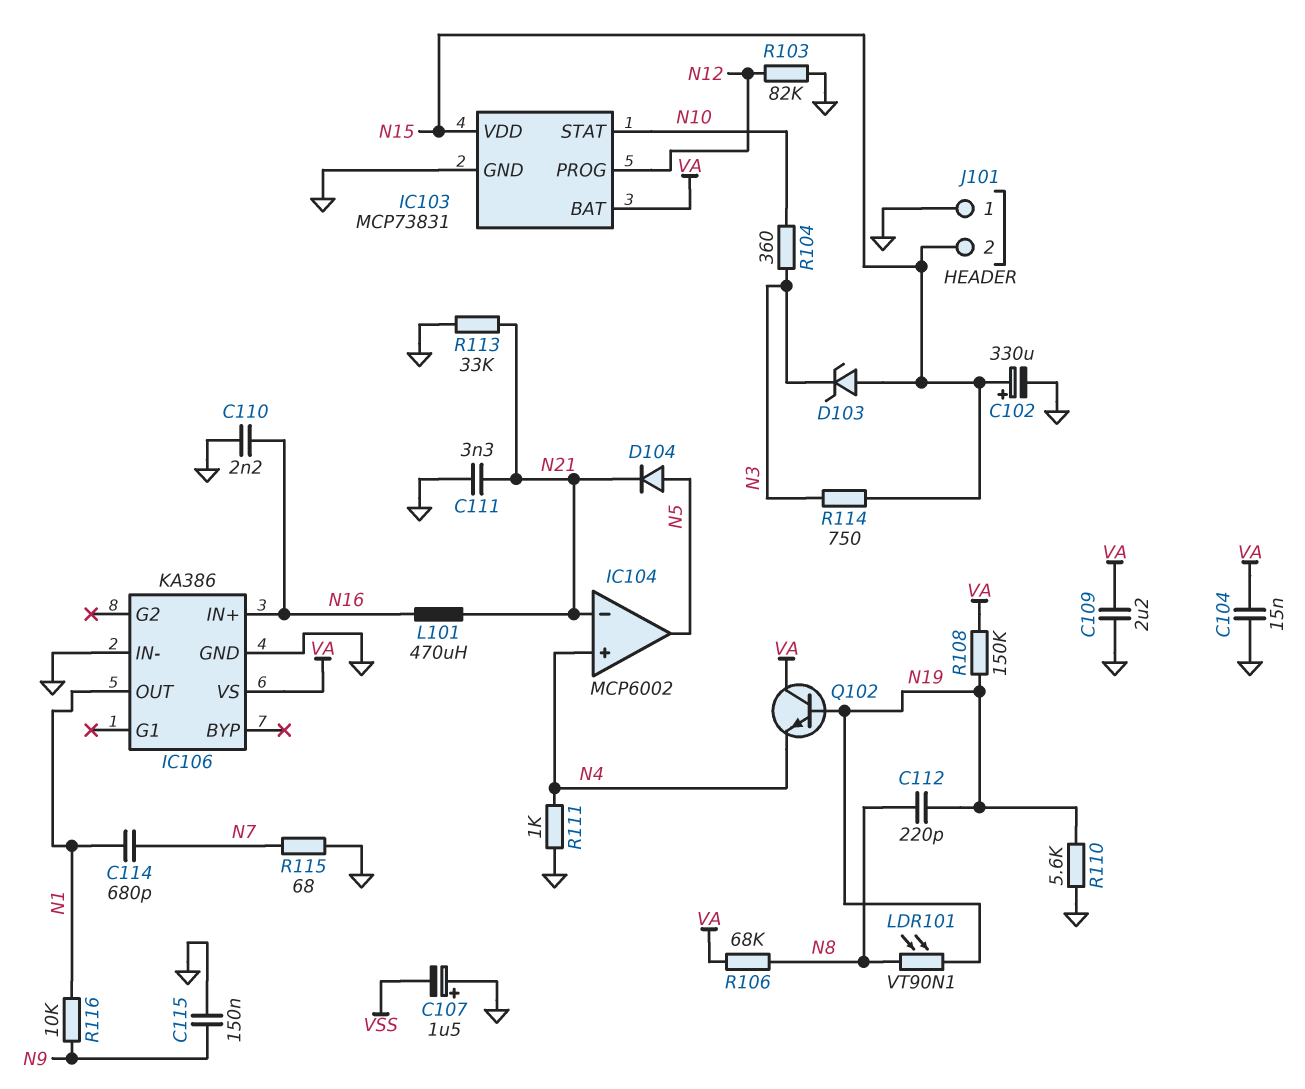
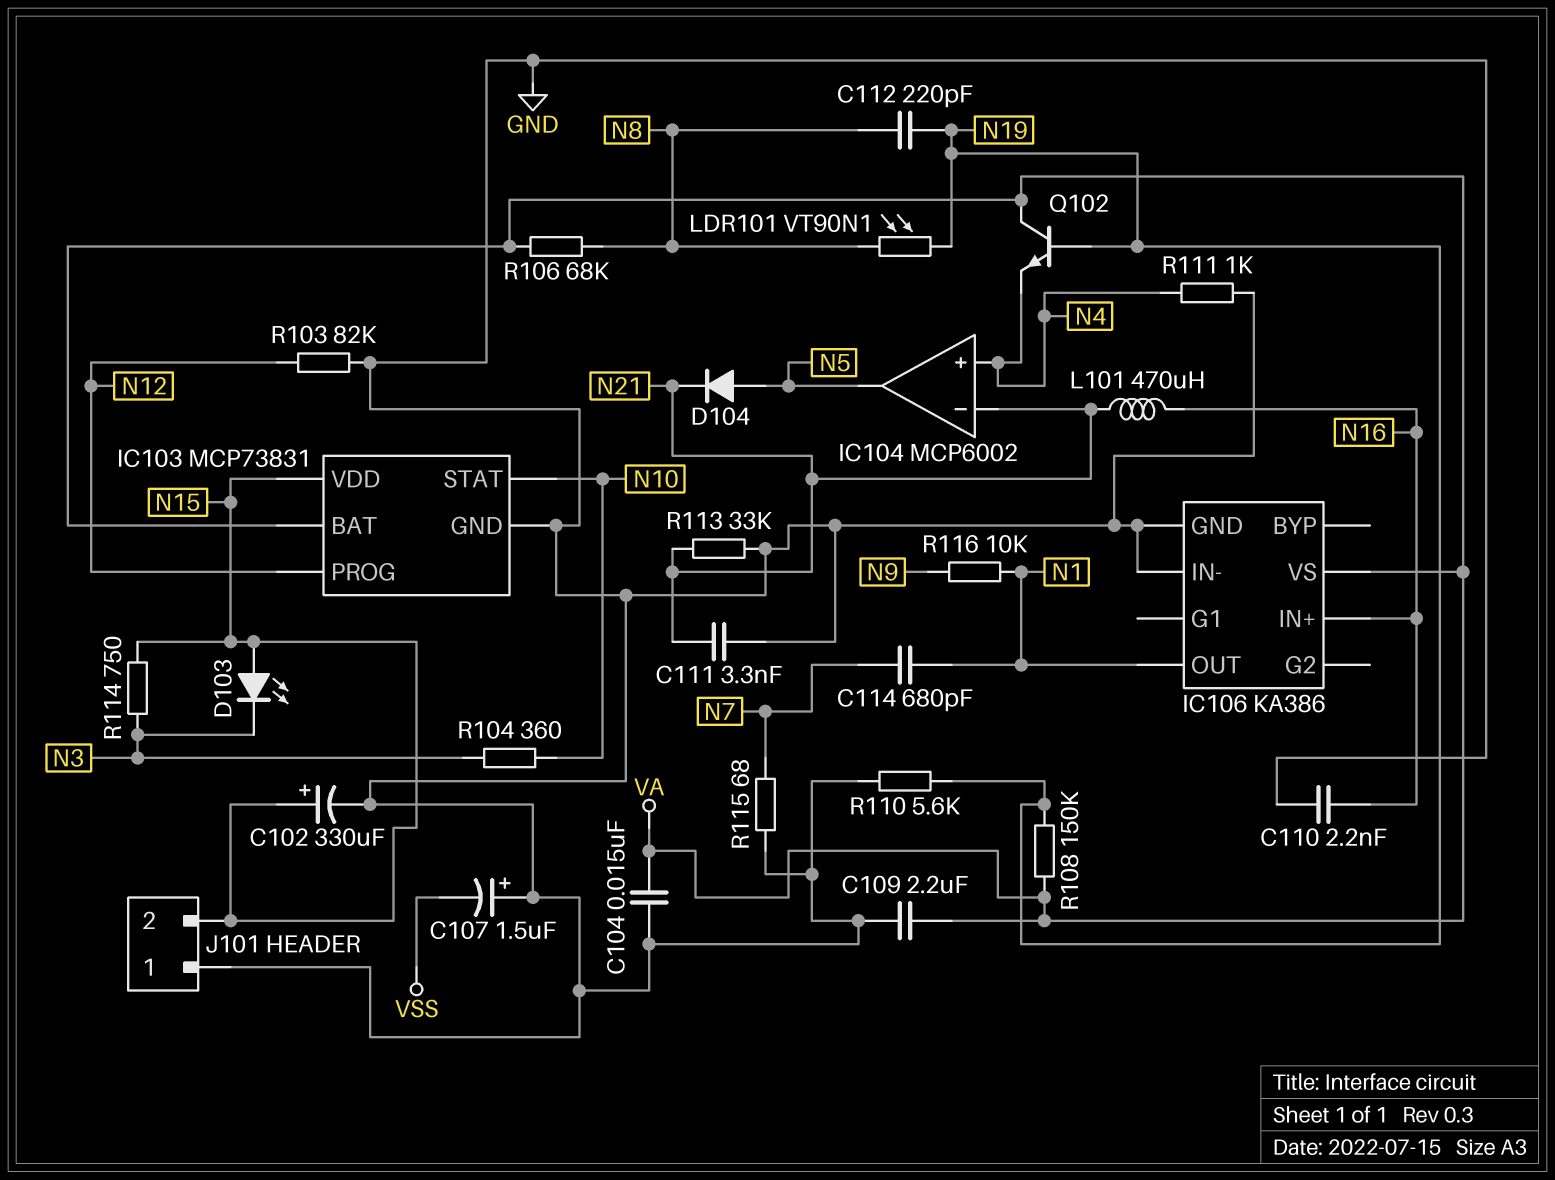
C115: 150nF (GND, N9) -> none
D103: zener (A N15, K N3) -> LED (A N15, K N3)

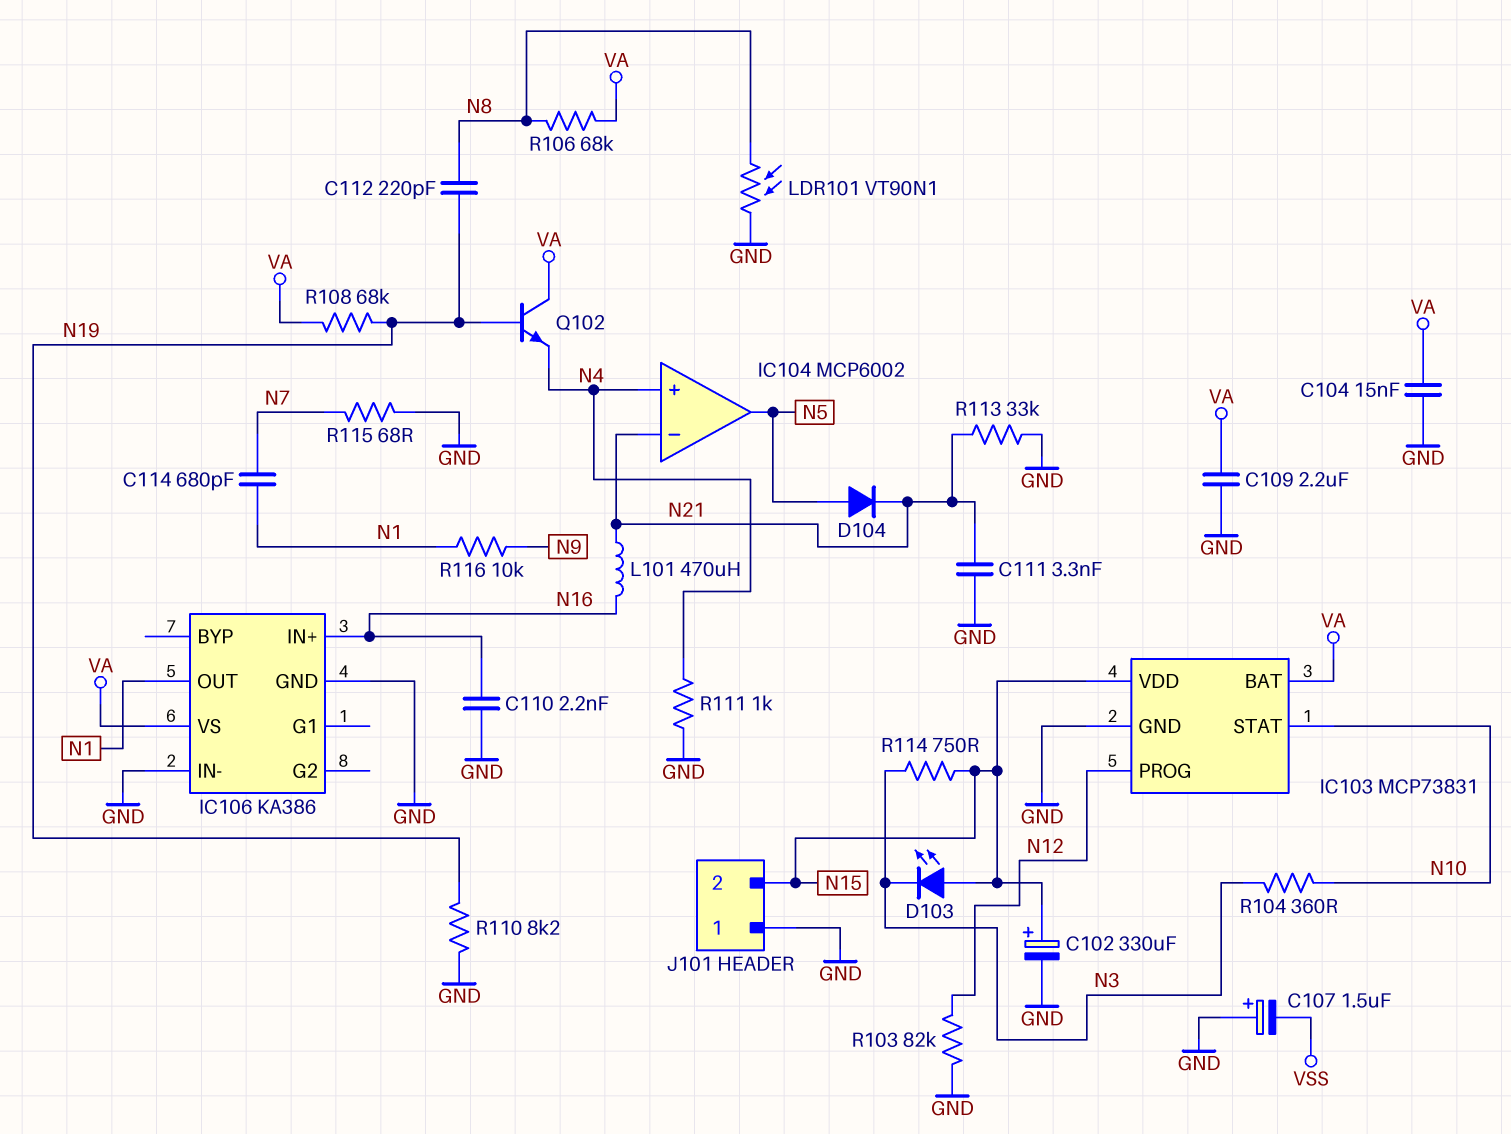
LDR101: VT90N1 (N8, N19) -> VT90N1 (GND, N8)
R108: 150k (N19, VA) -> 68k (N19, VA)
R110: 5.6k (GND, N19) -> 8.2k (GND, N19)

